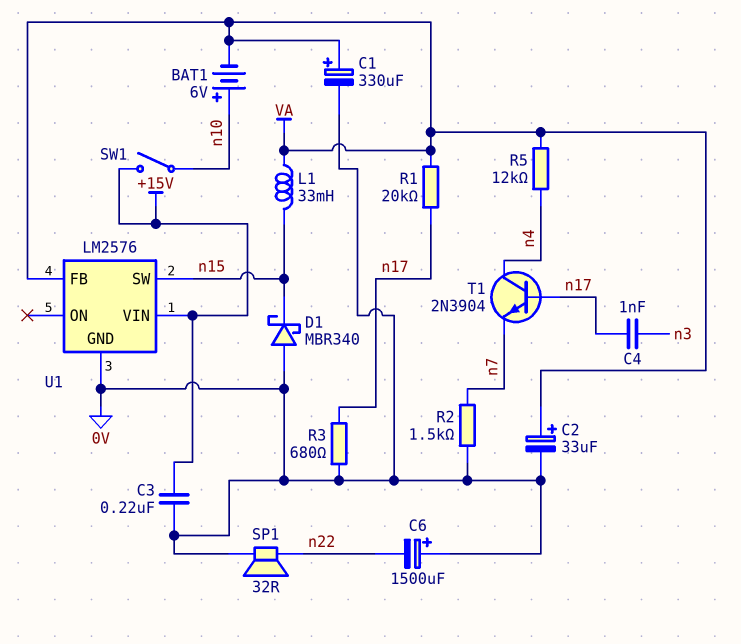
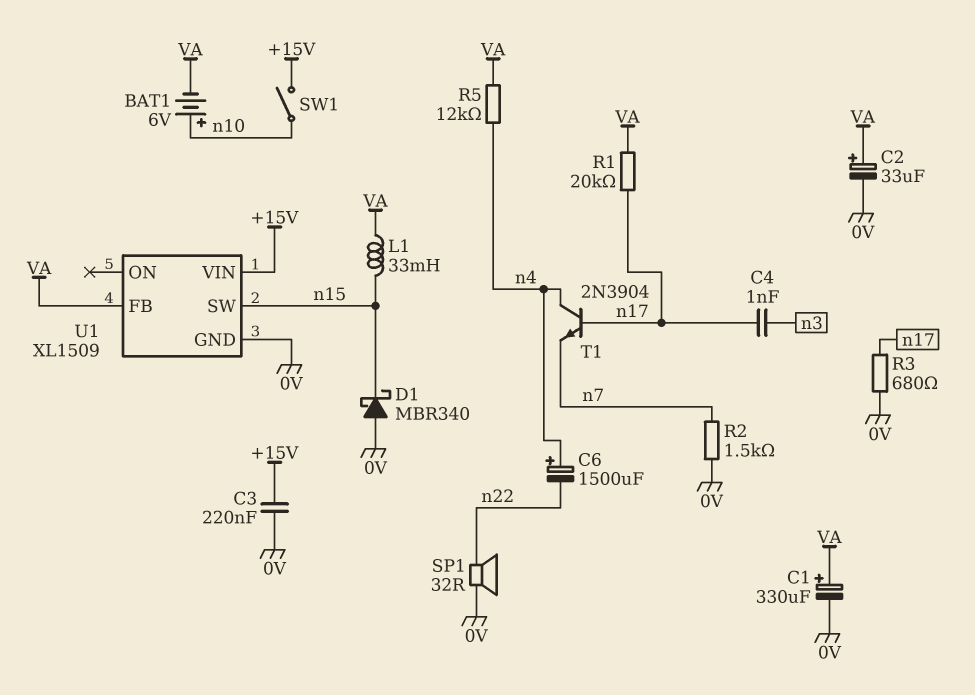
C6: 1500uF (plus 0V, minus n22) -> 1500uF (plus n4, minus n22)
U1: LM2576 -> XL1509

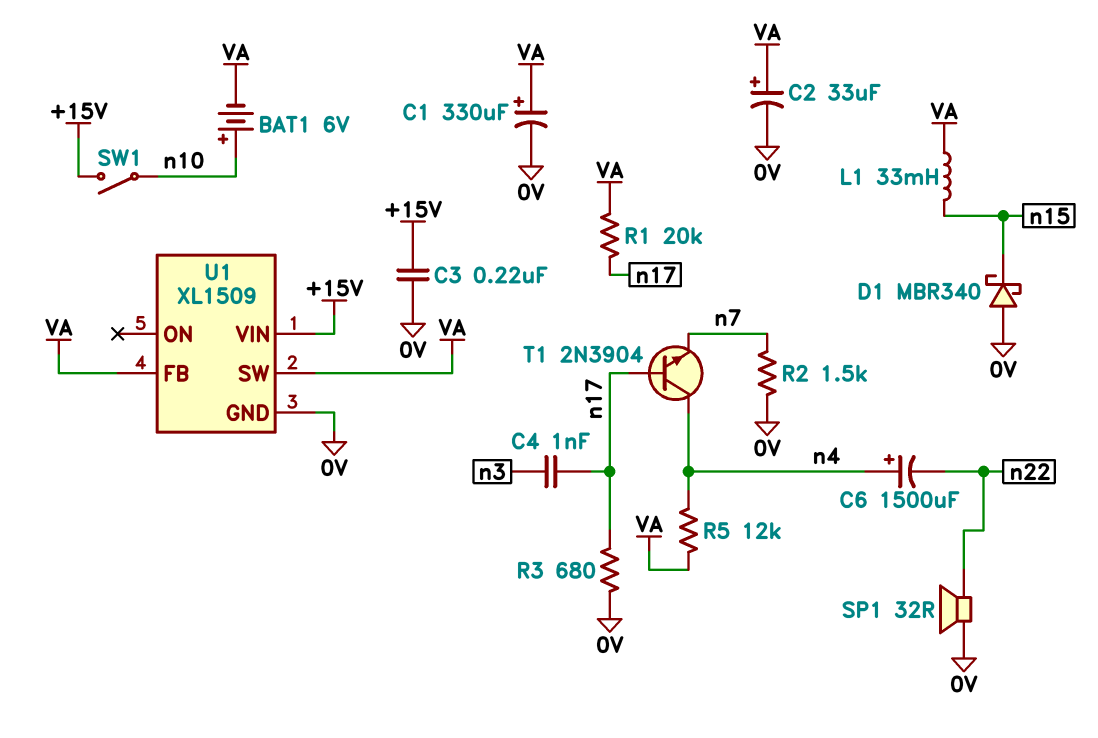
U1 pin SW: n15 -> VA

